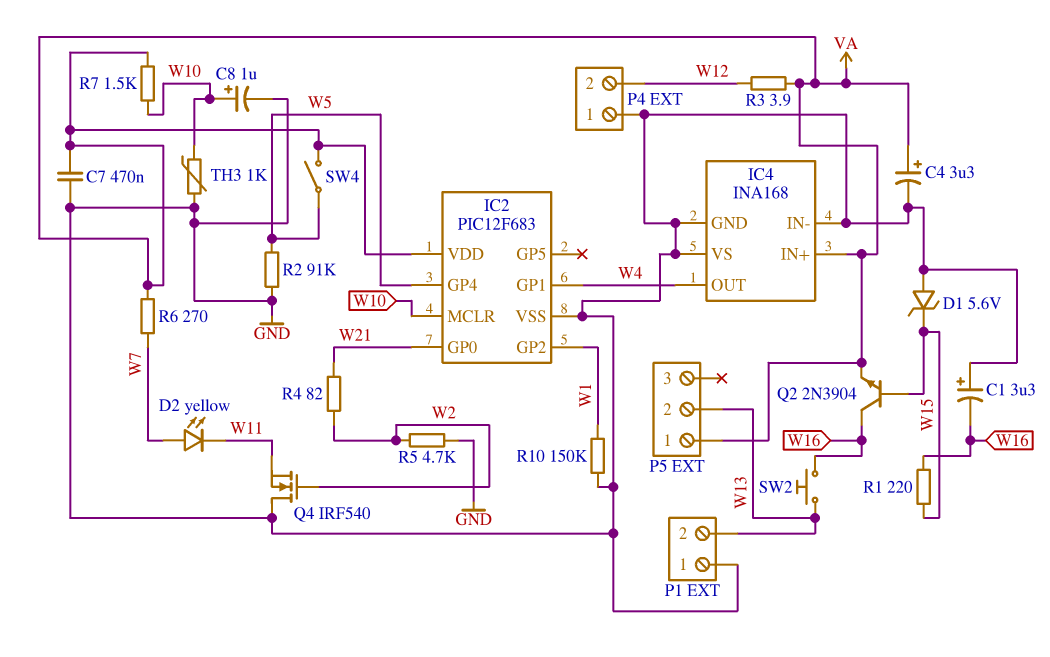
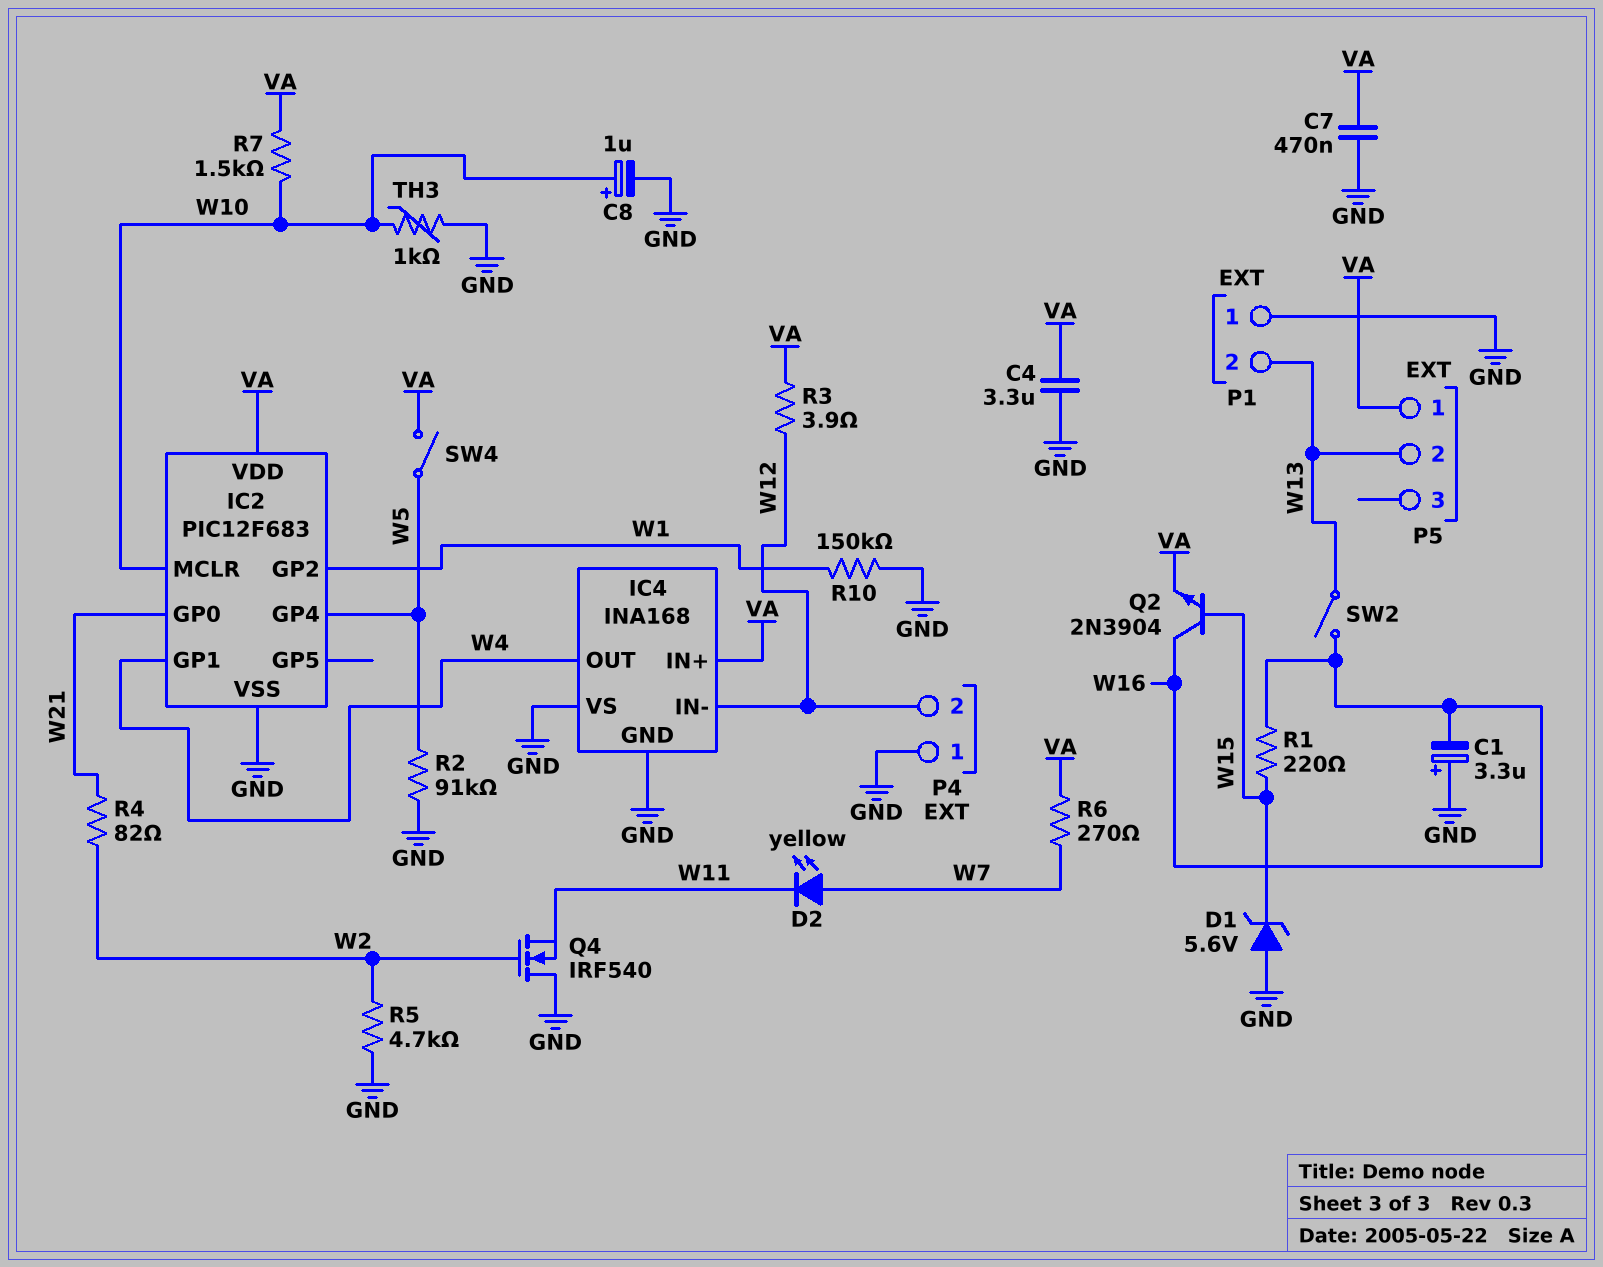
C4: 3.3uF (plus VA, minus GND) -> 3.3uF (GND, VA)
IC4 pin IN-: GND -> W12
SW2: button (W13, W16) -> switch (W13, W16)

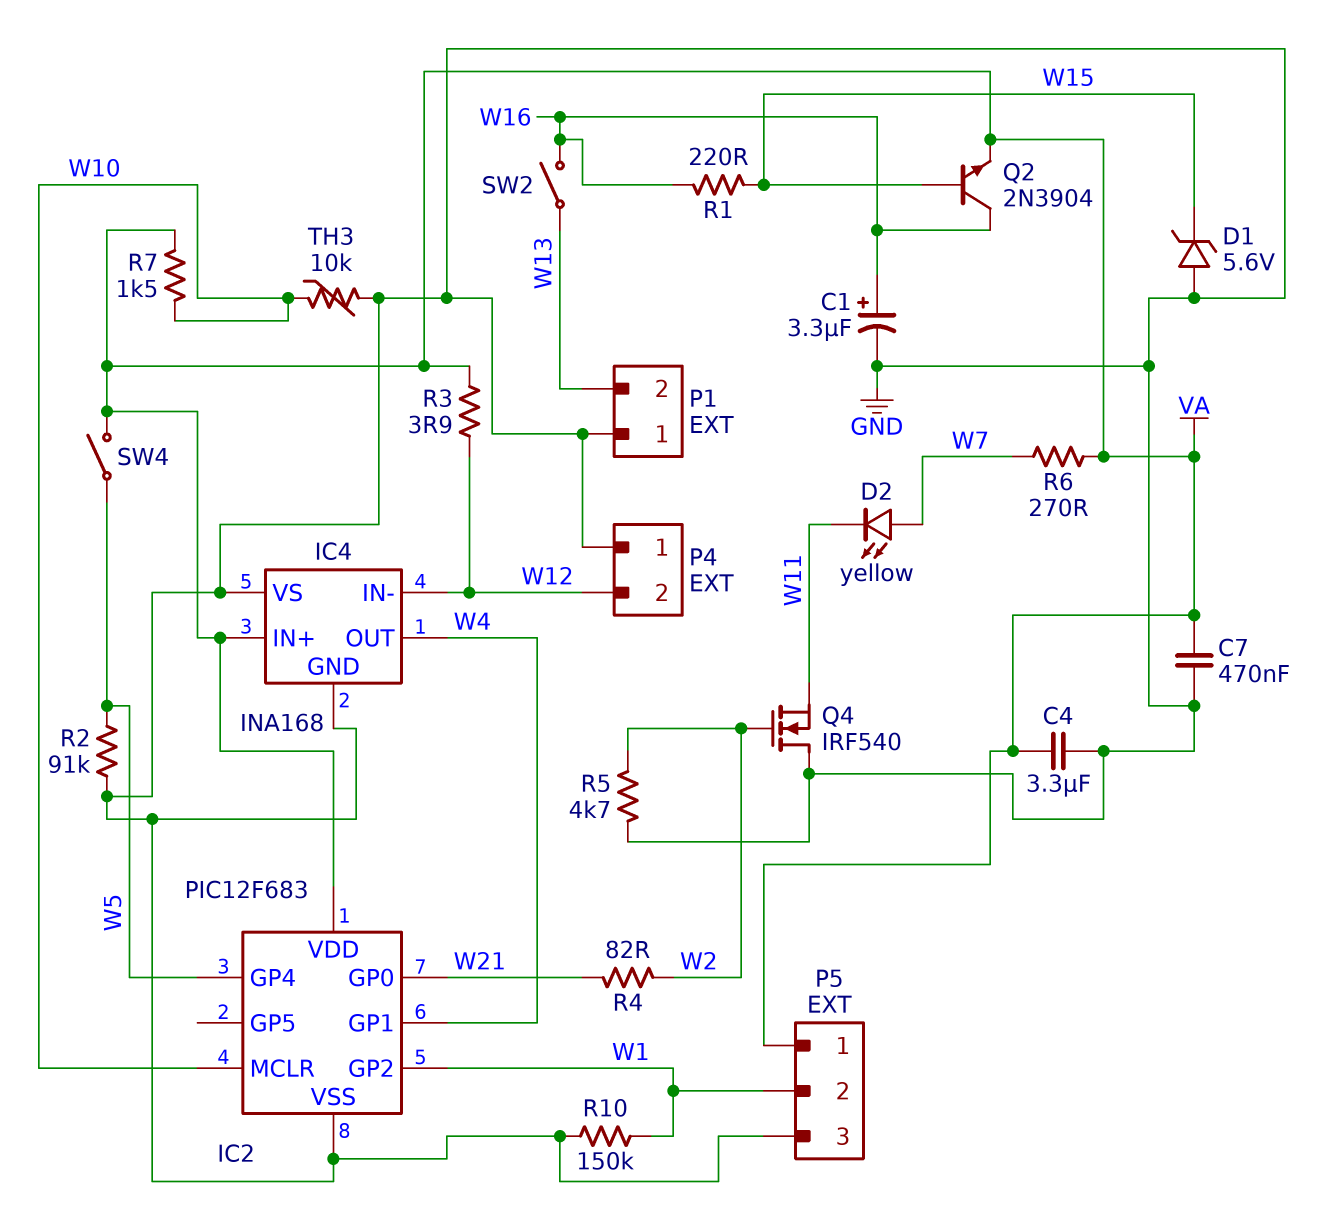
C1: 3.3uF (plus GND, minus W16) -> 3.3uF (plus W16, minus GND)
C8: 1uF (plus W10, minus GND) -> none
P5 pin 2: W13 -> W1
P5 pin 3: none -> GND
TH3: 1k (GND, W10) -> 10k (GND, W10)

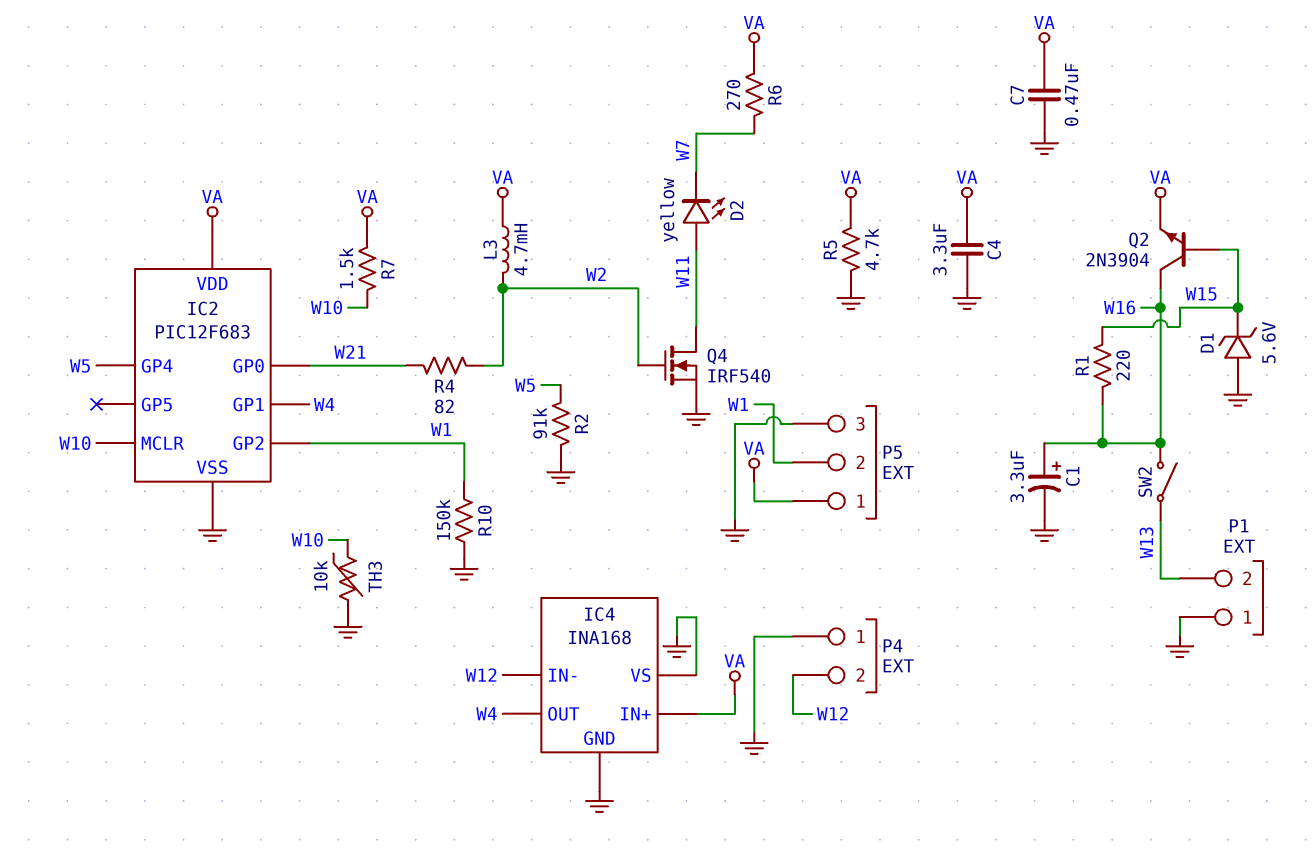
D2: LED yellow (A W7, K W11) -> LED yellow (A W11, K W7)
L3: none -> 4.7mH (VA, W2)
Q4: NMOS IRF540 (G W2, D GND, S W11) -> NMOS IRF540 (G W2, D W11, S GND)
R3: 3.9 (VA, W12) -> none
R5: 4.7k (GND, W2) -> 4.7k (GND, VA)
SW4: switch (VA, W5) -> none

